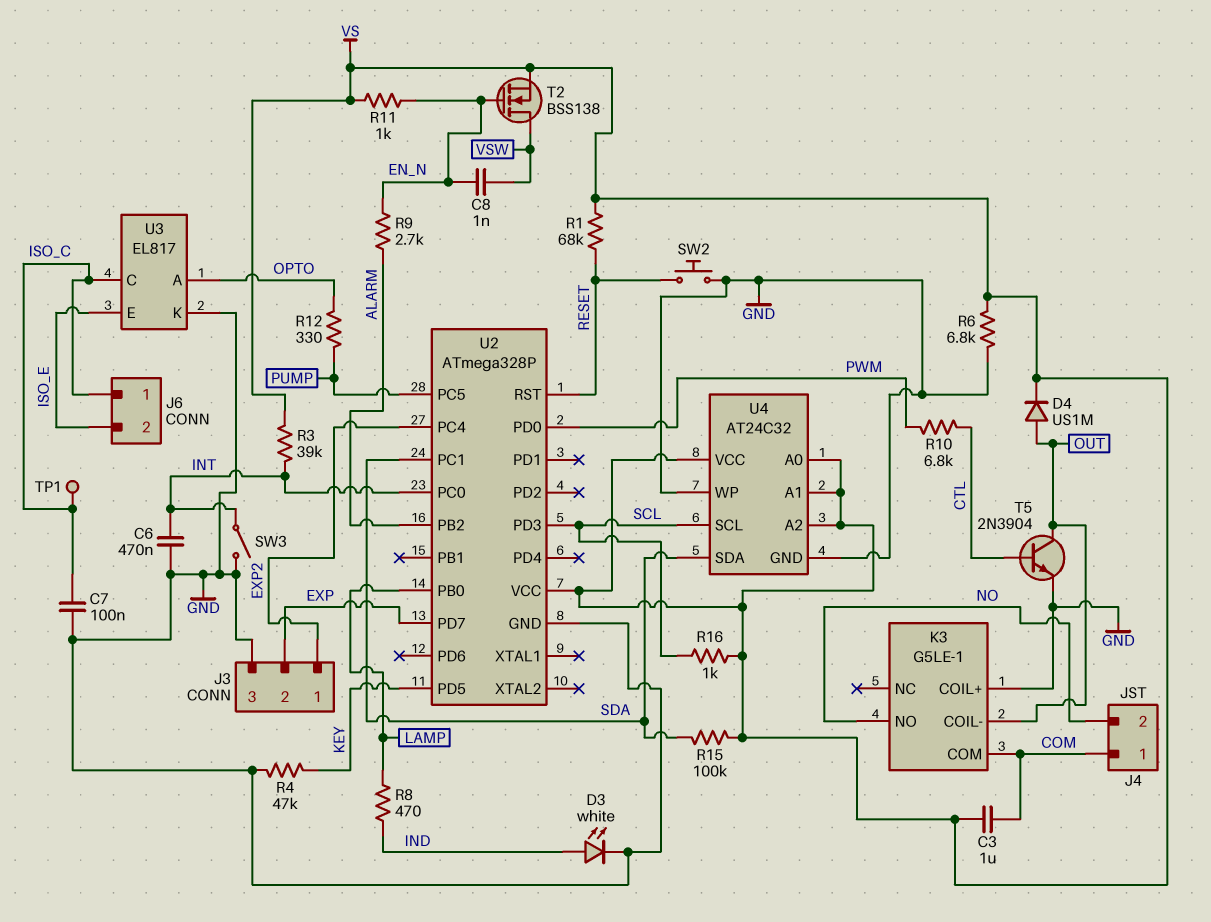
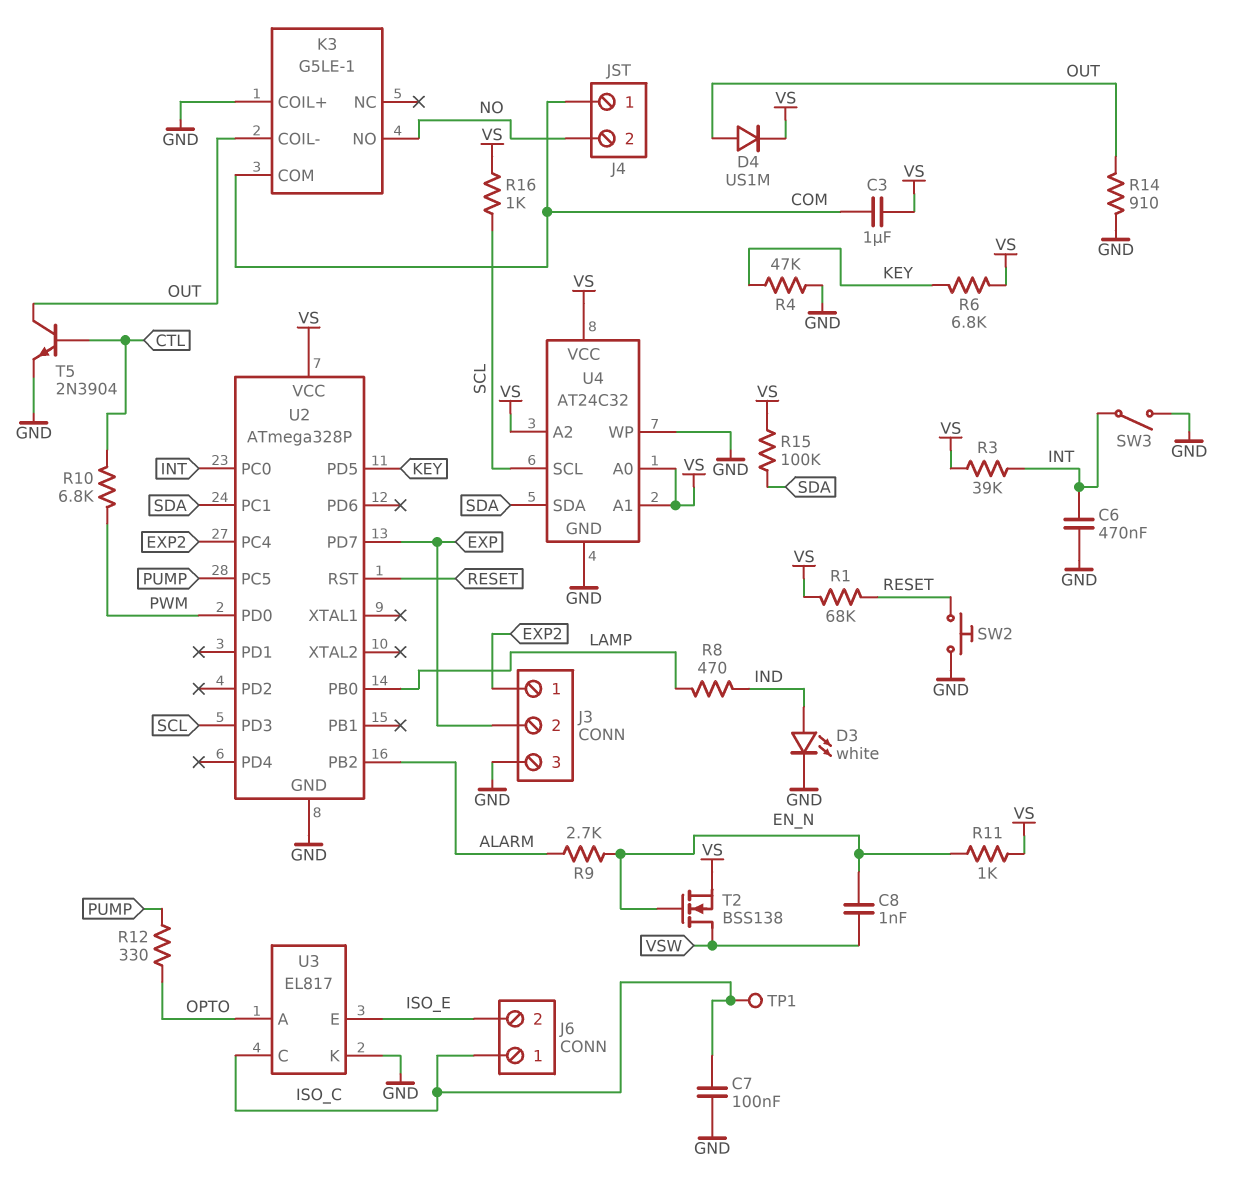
R6: 6.8k (GND, VS) -> 6.8k (KEY, VS)
R14: none -> 910 (GND, OUT)

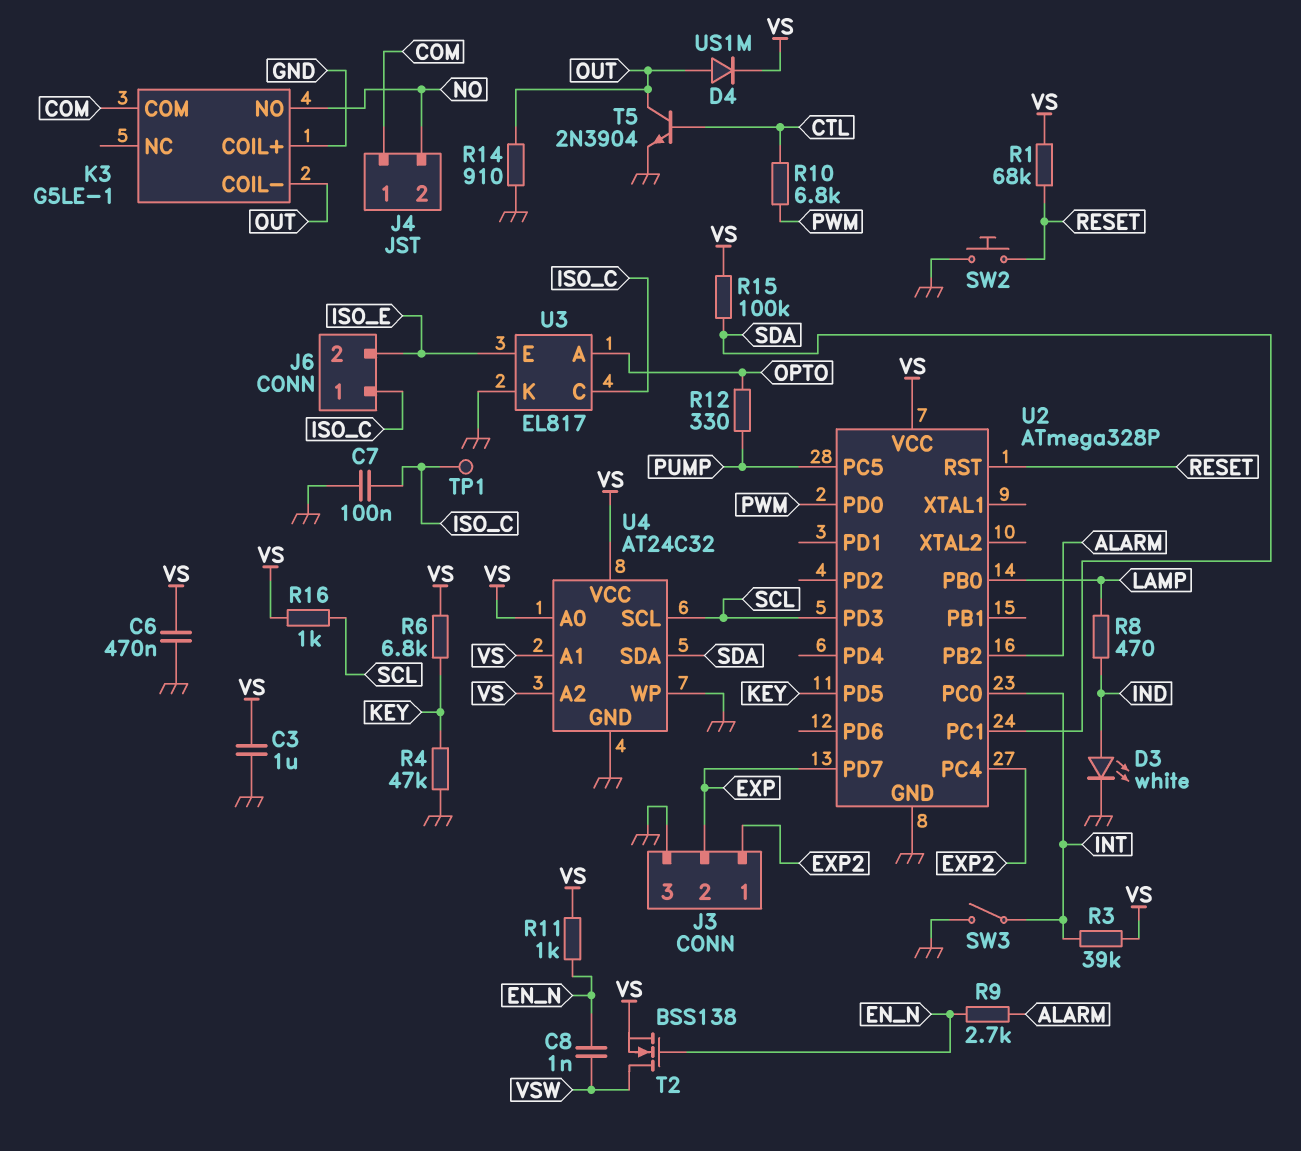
C3: 1uF (COM, VS) -> 1uF (GND, VS)
C6: 470nF (GND, INT) -> 470nF (GND, VS)

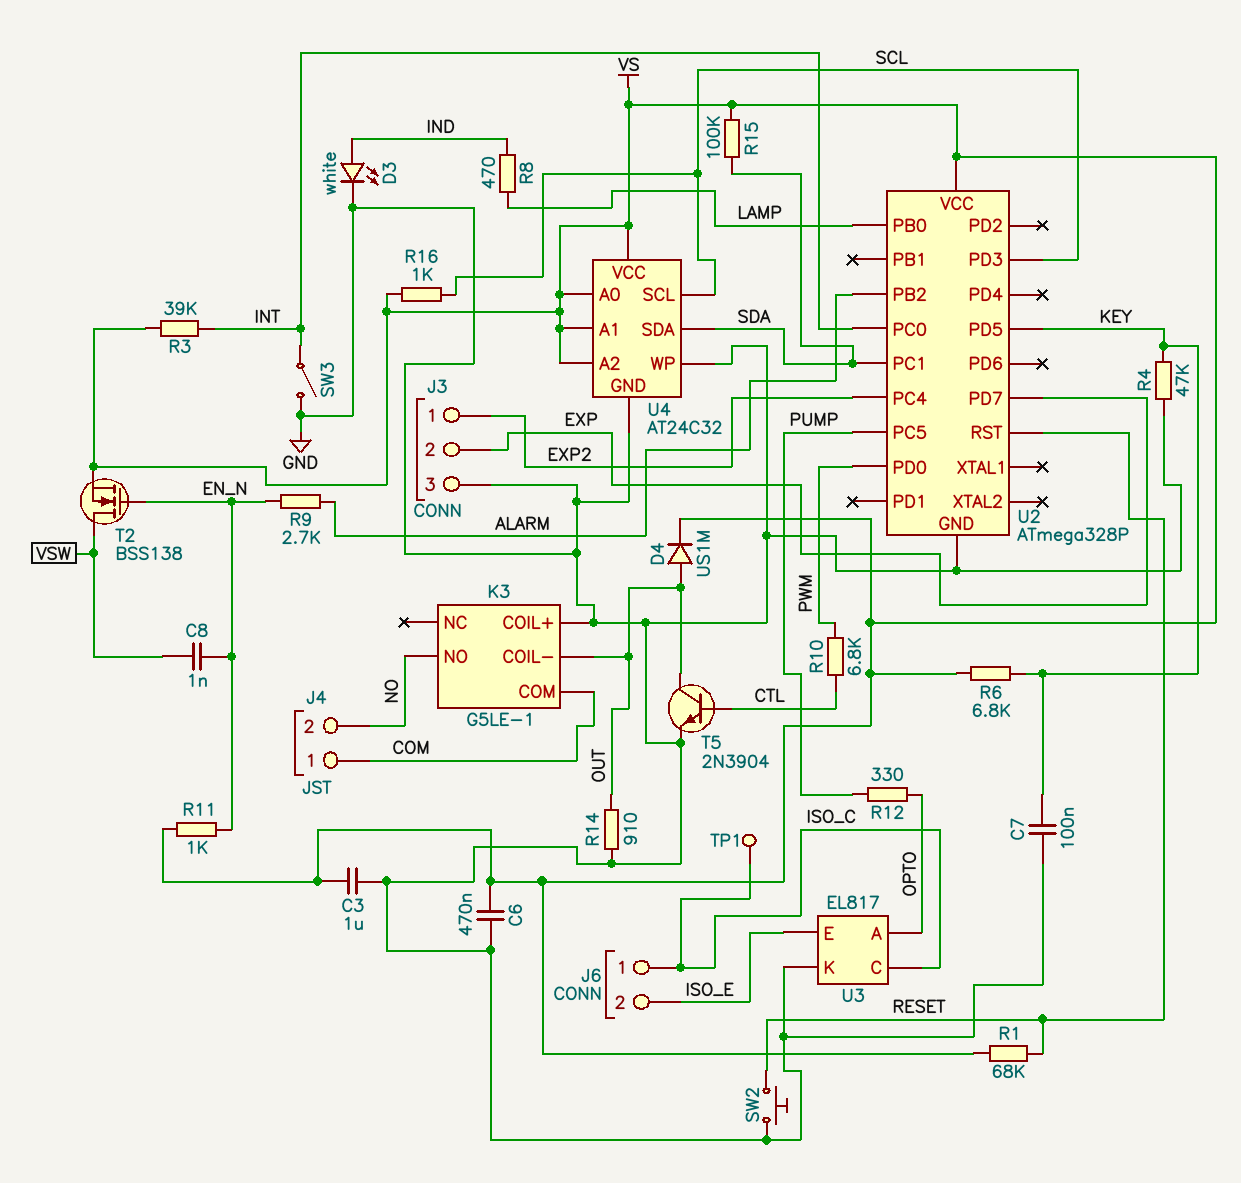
C7: 100nF (GND, ISO_C) -> 100nF (GND, KEY)

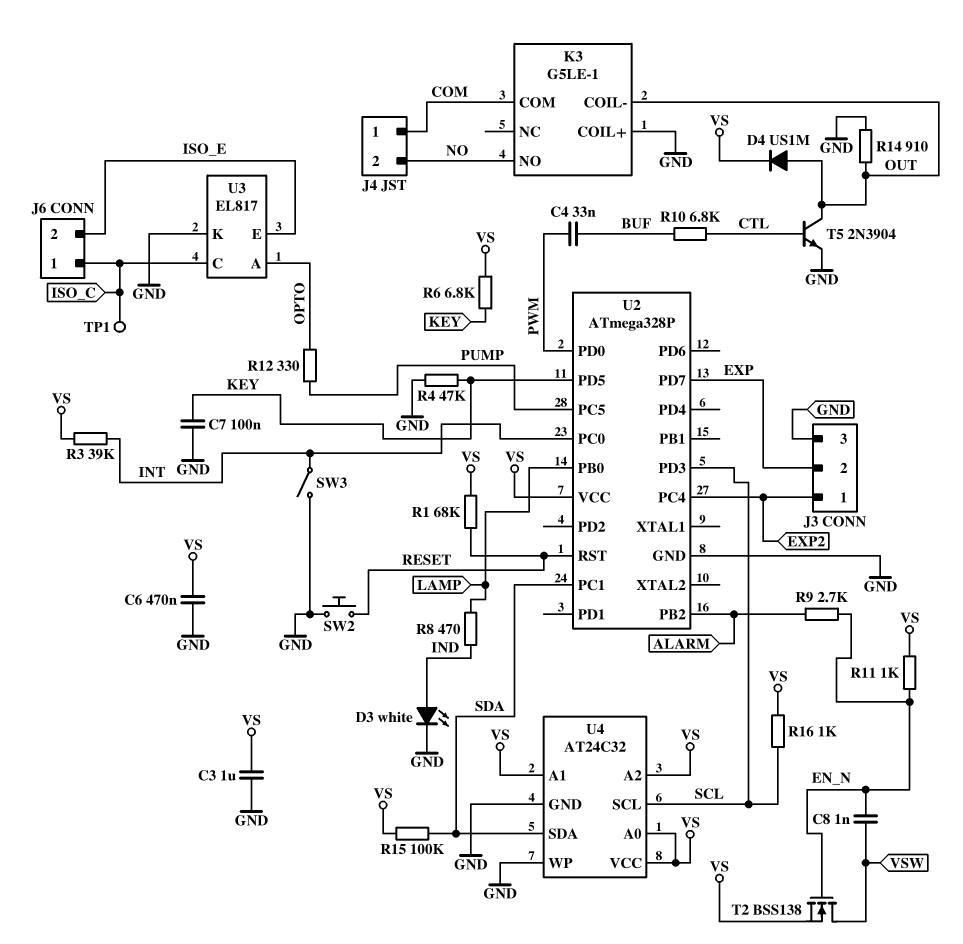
C4: none -> 33nF (BUF, PWM)
R10: 6.8k (CTL, PWM) -> 6.8k (BUF, CTL)

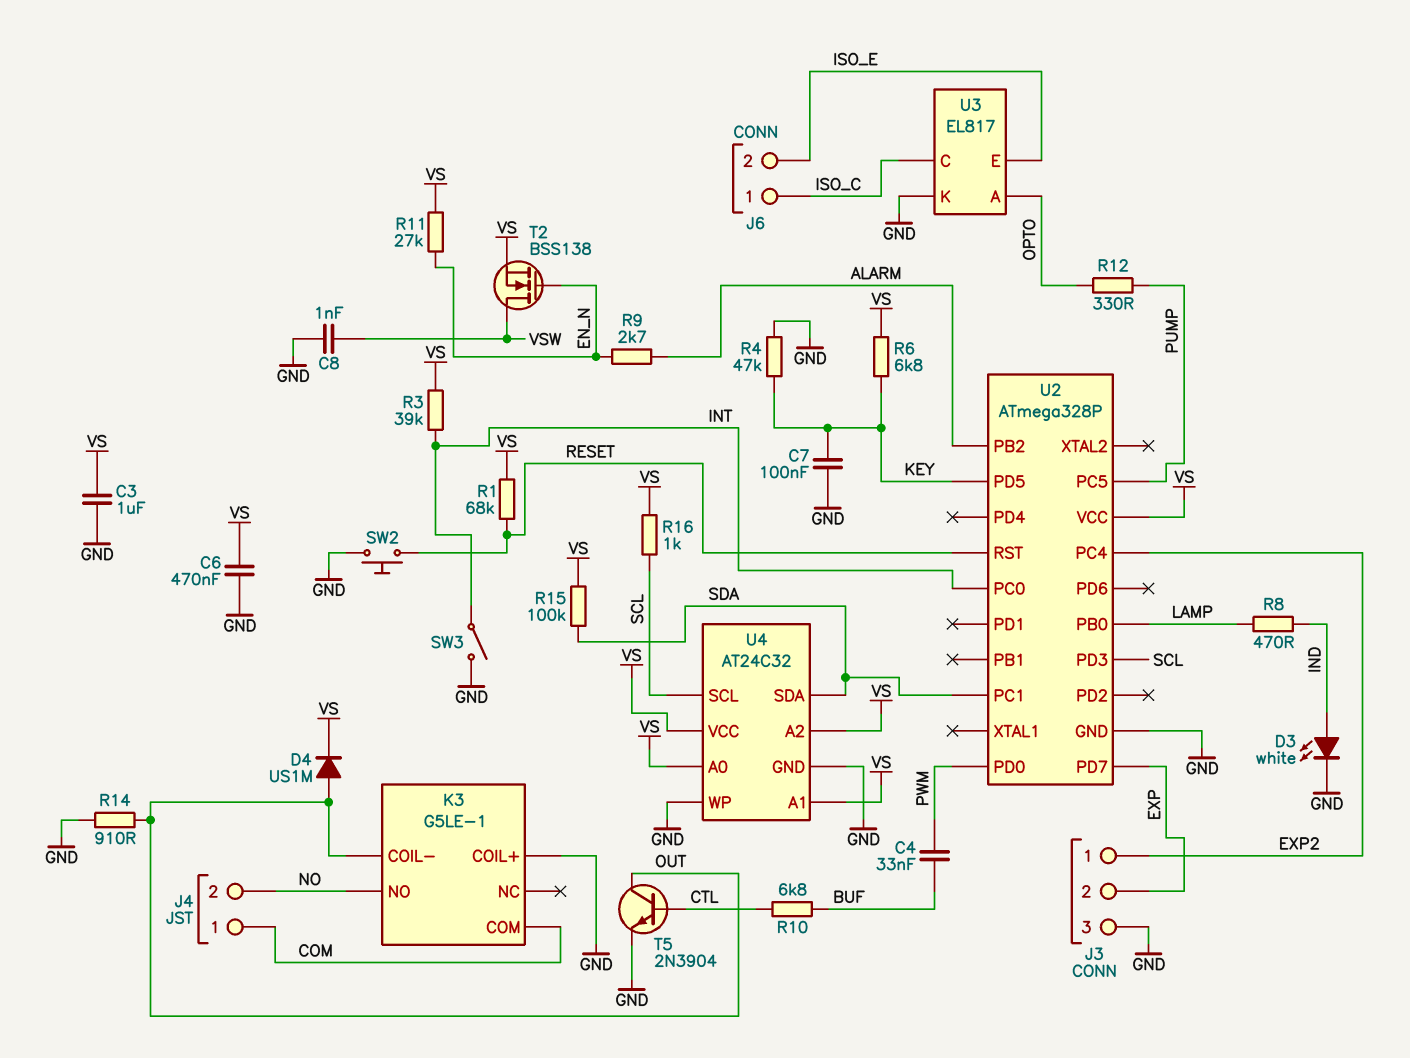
C8: 1nF (EN_N, VSW) -> 1nF (GND, VSW)
R11: 1k (EN_N, VS) -> 27k (EN_N, VS)
TP1: test point (ISO_C) -> none

